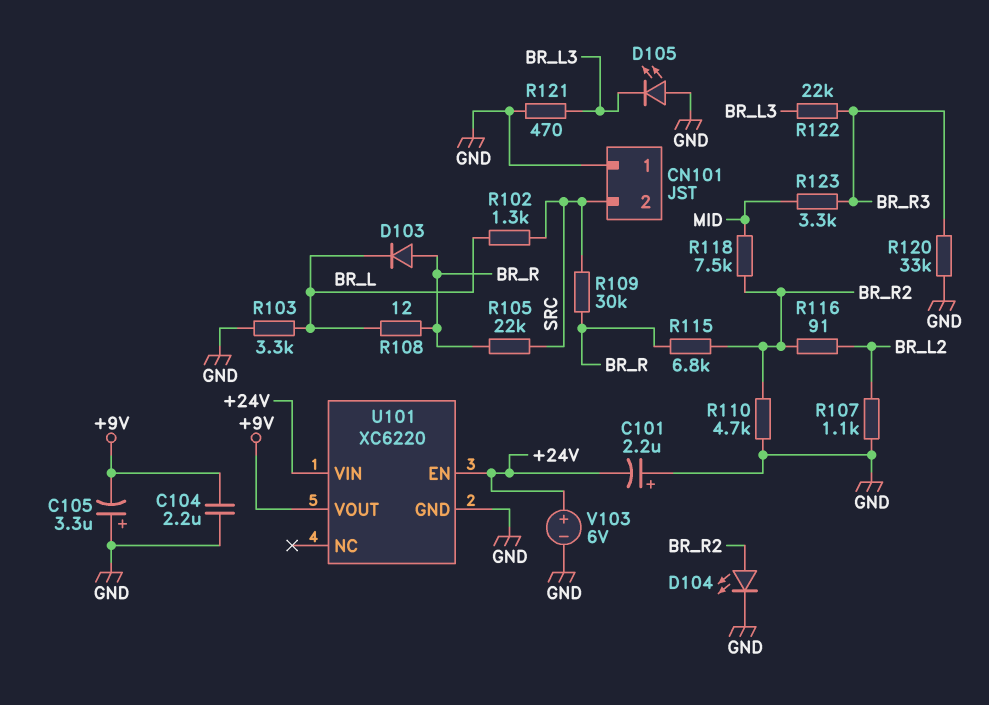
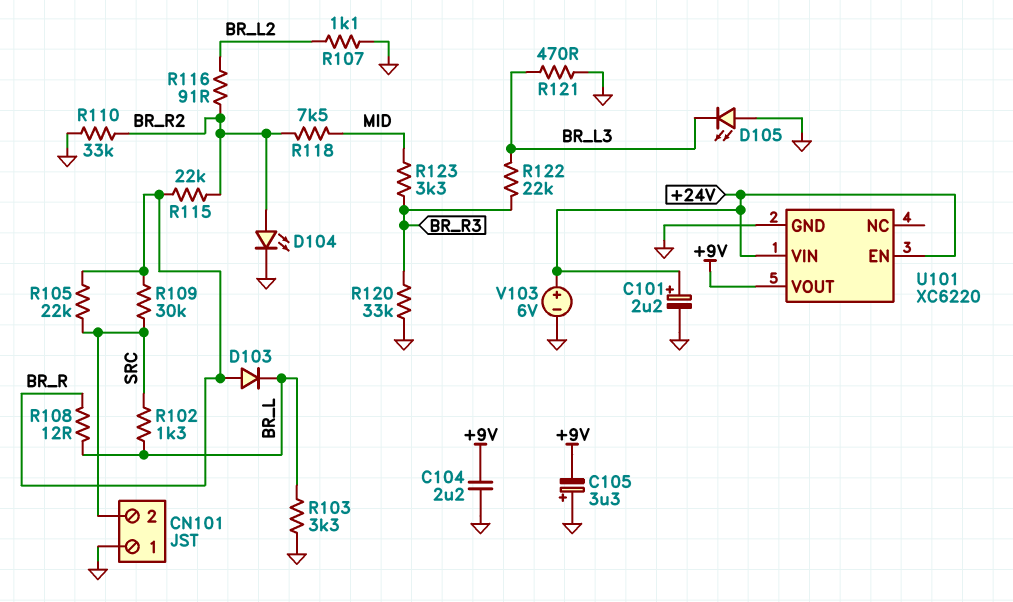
C101: 2.2uF (plus GND, minus +24V) -> 2.2uF (plus +24V, minus GND)
R110: 4.7k (BR_R2, GND) -> 33k (BR_R2, GND)
R115: 6.8k (BR_R, BR_R2) -> 22k (BR_R, BR_R2)

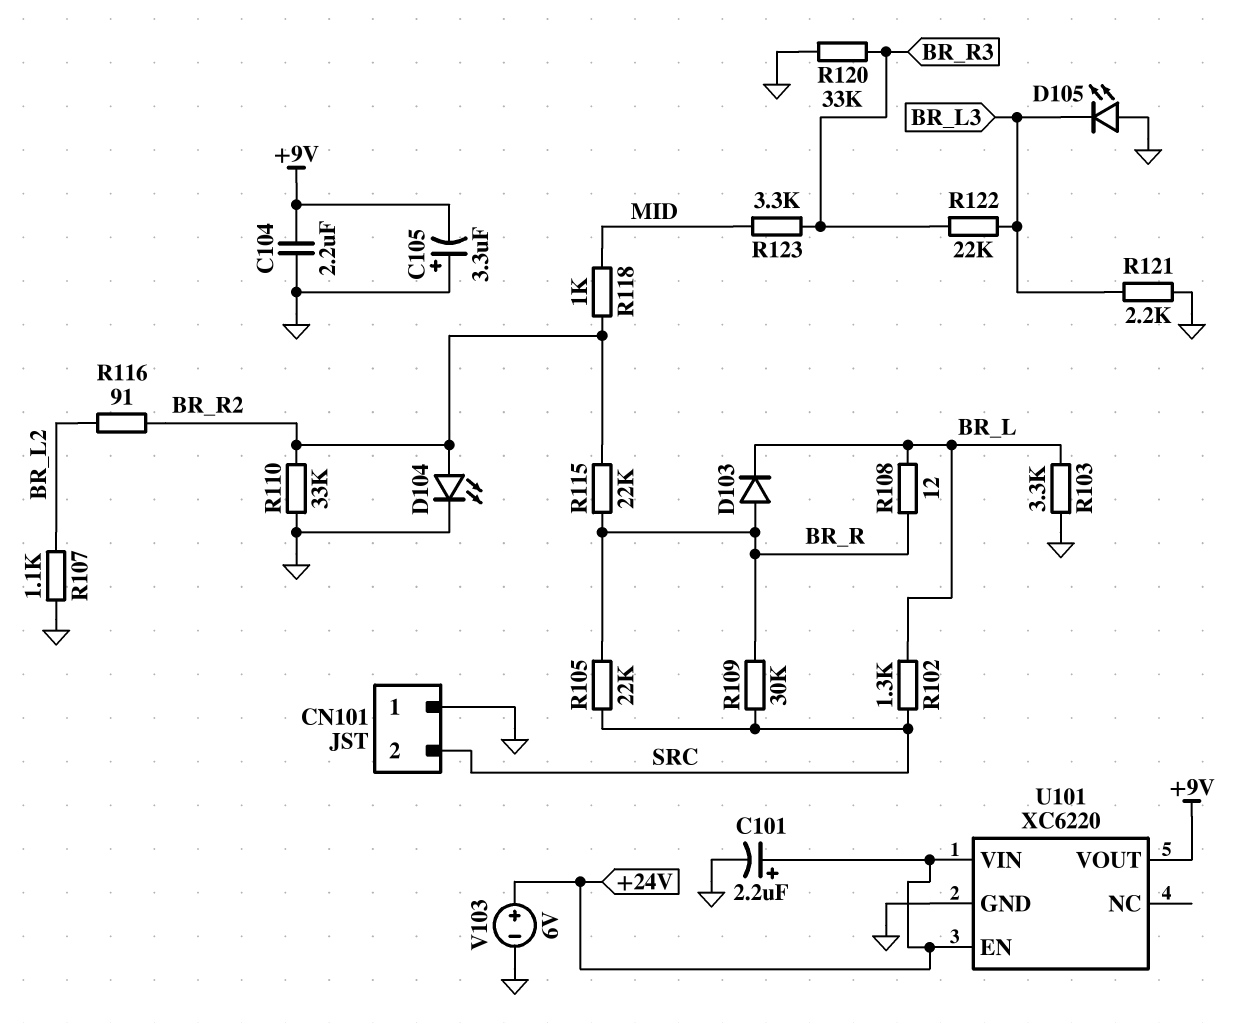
R118: 7.5k (BR_R2, MID) -> 1k (BR_R2, MID)
R121: 470 (BR_L3, GND) -> 2.2k (BR_L3, GND)

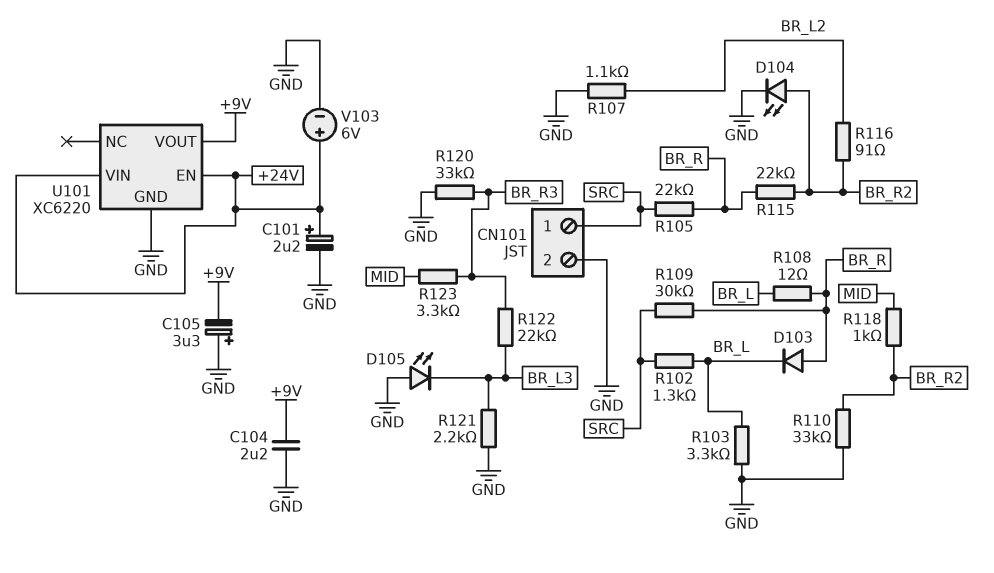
CN101 pin 1: GND -> SRC
CN101 pin 2: SRC -> GND

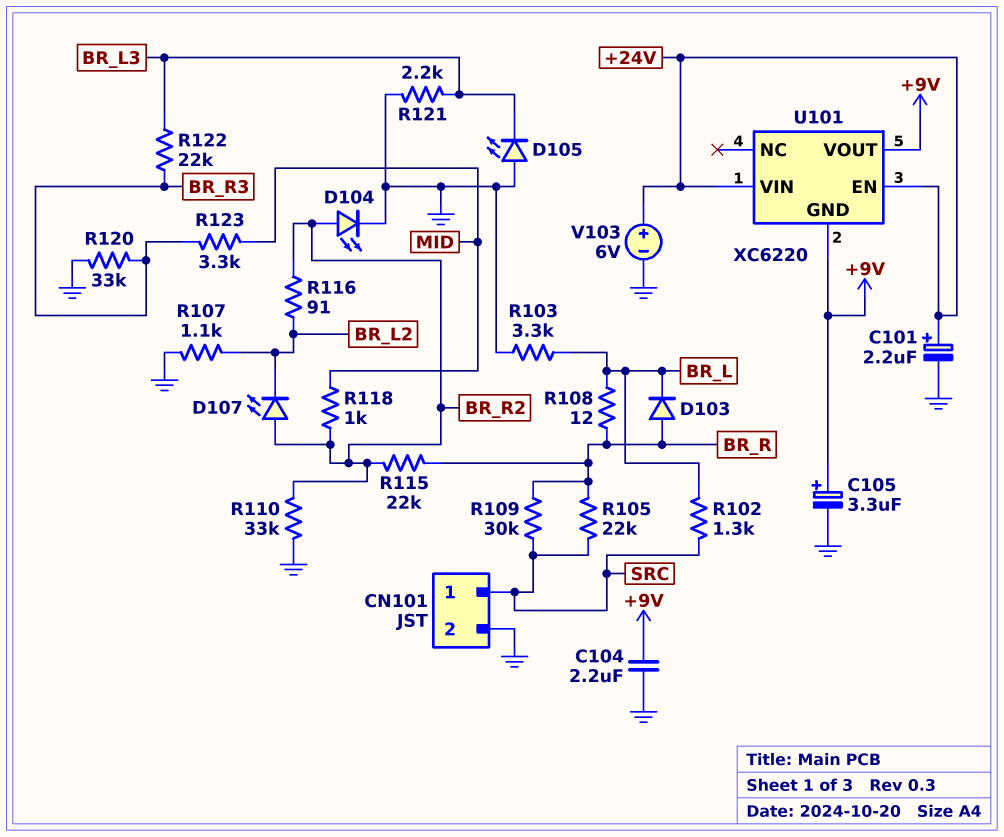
C105: 3.3uF (plus GND, minus +9V) -> 3.3uF (plus +9V, minus GND)
D107: none -> LED (A BR_R2, K BR_L2)
U101 pin GND: GND -> +9V

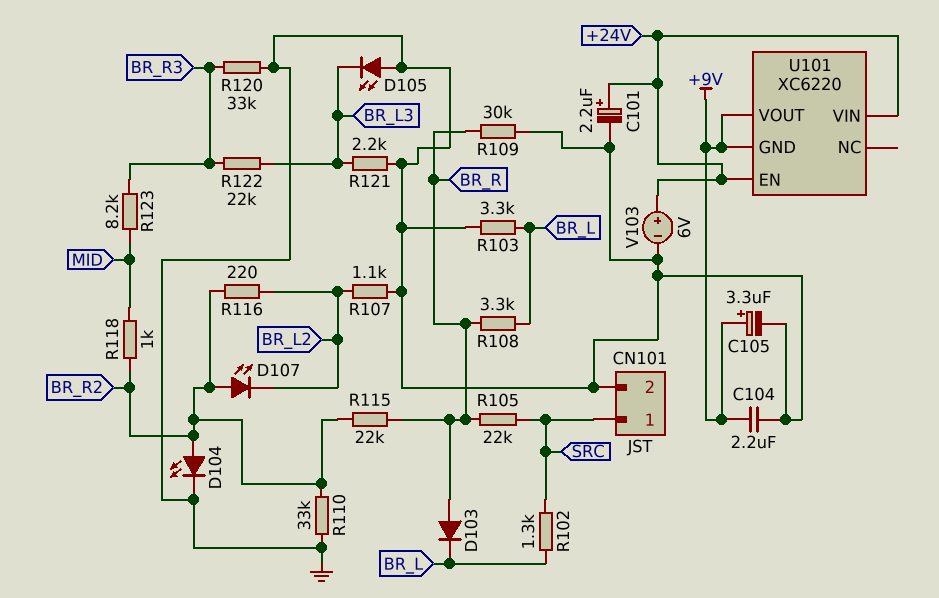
R108: 12 (BR_L, BR_R) -> 3.3k (BR_L, BR_R)
R109: 30k (BR_R, SRC) -> 30k (BR_R, GND)
R116: 91 (BR_L2, BR_R2) -> 220 (BR_L2, BR_R2)
R123: 3.3k (BR_R3, MID) -> 8.2k (BR_R3, MID)

